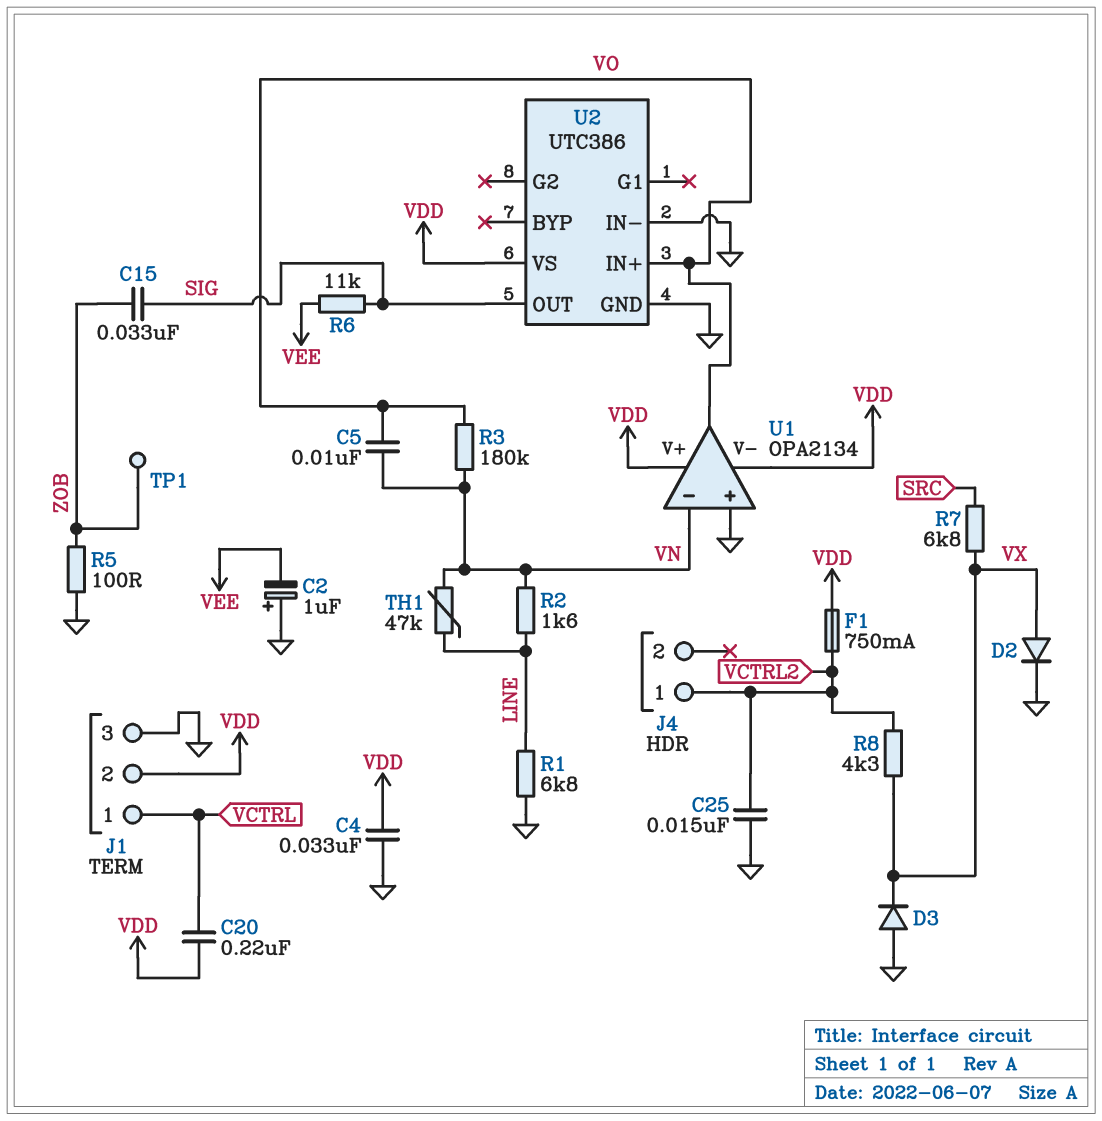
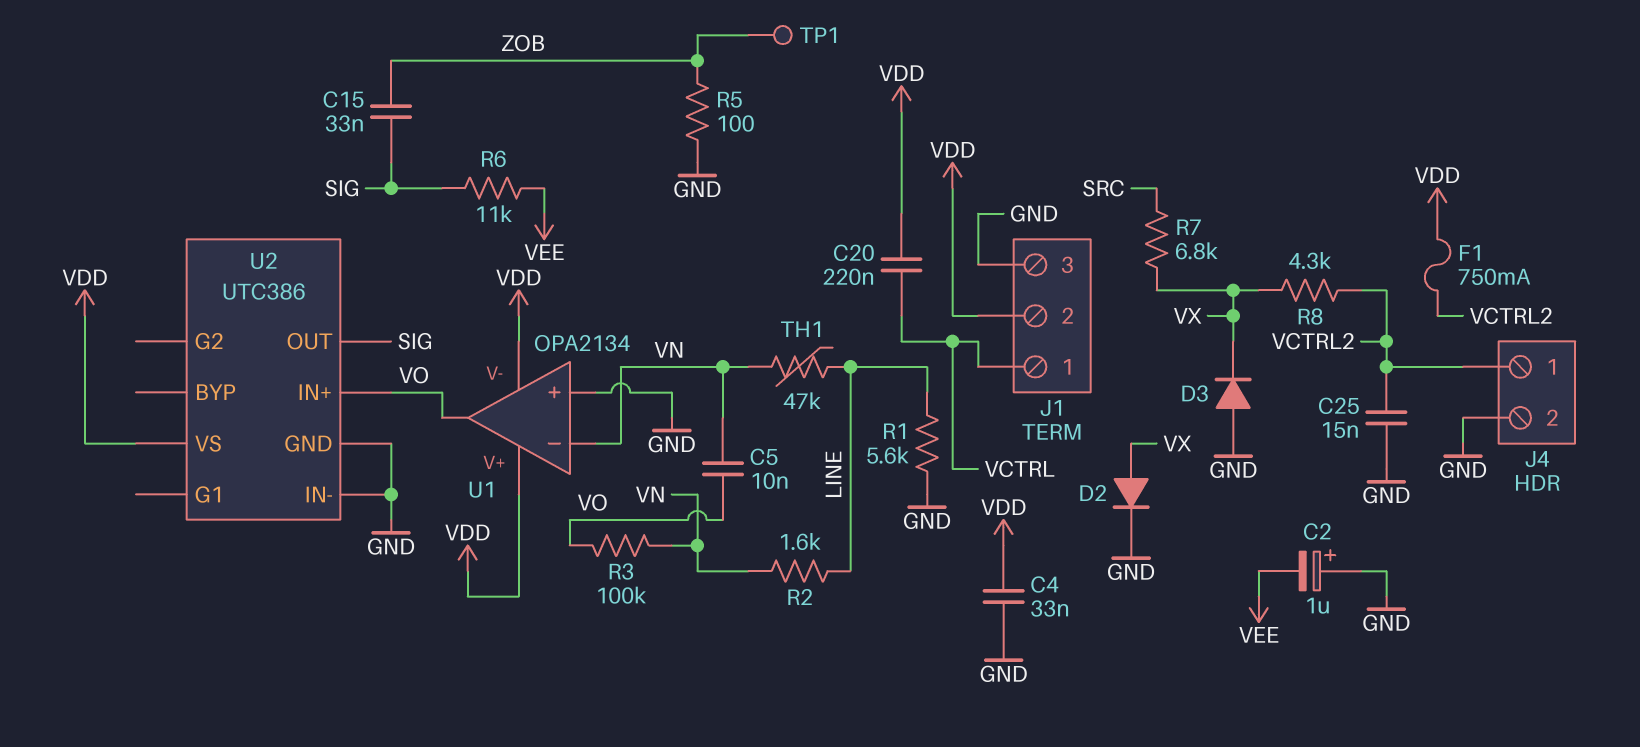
J4 pin 2: none -> GND
R1: 6.8k (GND, LINE) -> 5.6k (GND, LINE)
R3: 180k (VN, VO) -> 100k (VN, VO)

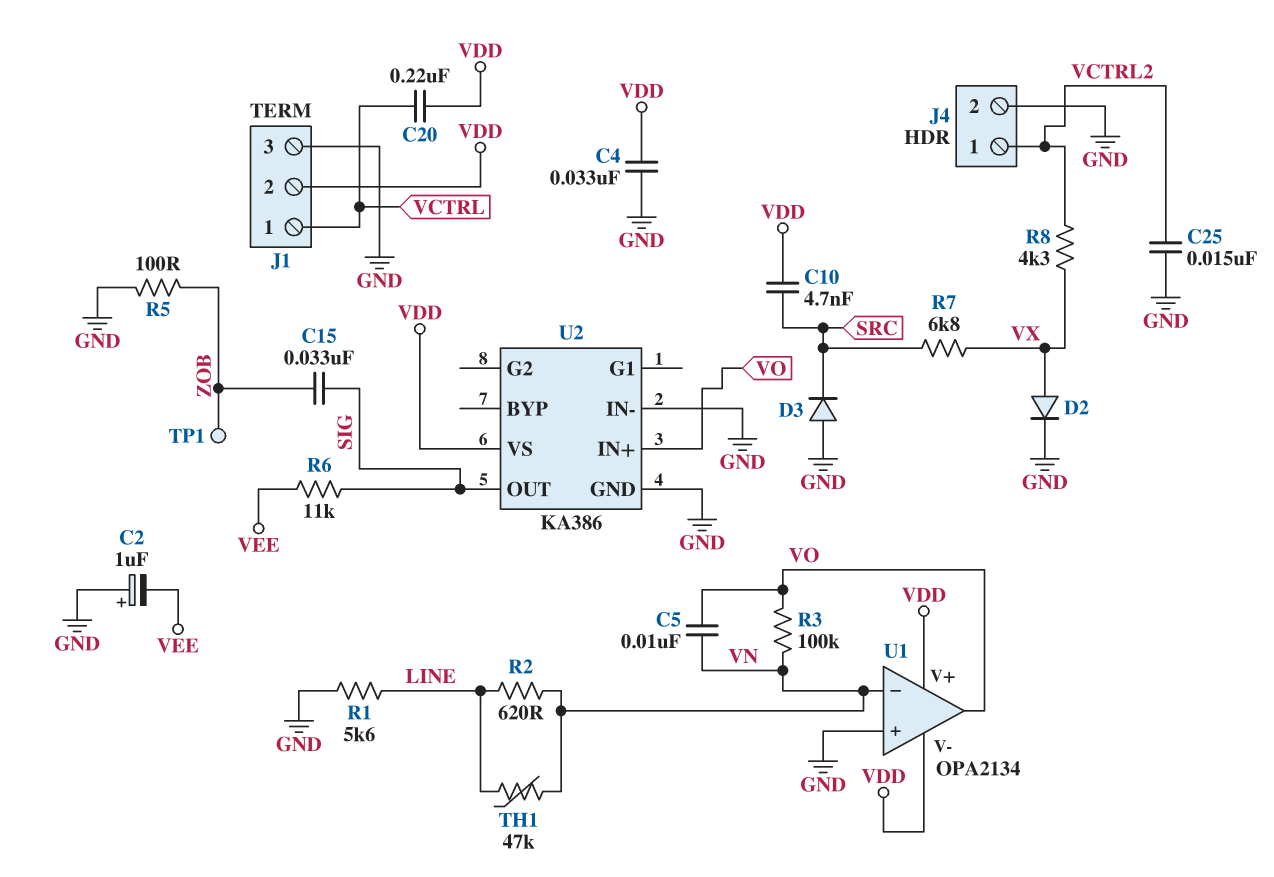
C10: none -> 4.7nF (SRC, VDD)
D3: diode (A GND, K VX) -> diode (A GND, K SRC)
F1: 750mA (VCTRL2, VDD) -> none
R2: 1.6k (LINE, VN) -> 620 (LINE, VN)
U2: UTC386 -> KA386

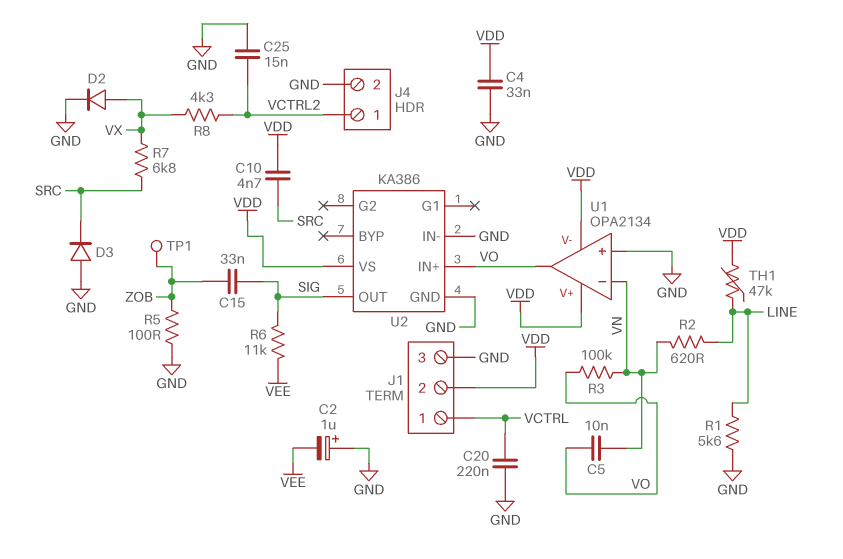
C20: 220nF (VCTRL, VDD) -> 220nF (GND, VCTRL)
TH1: 47k (LINE, VN) -> 47k (LINE, VDD)

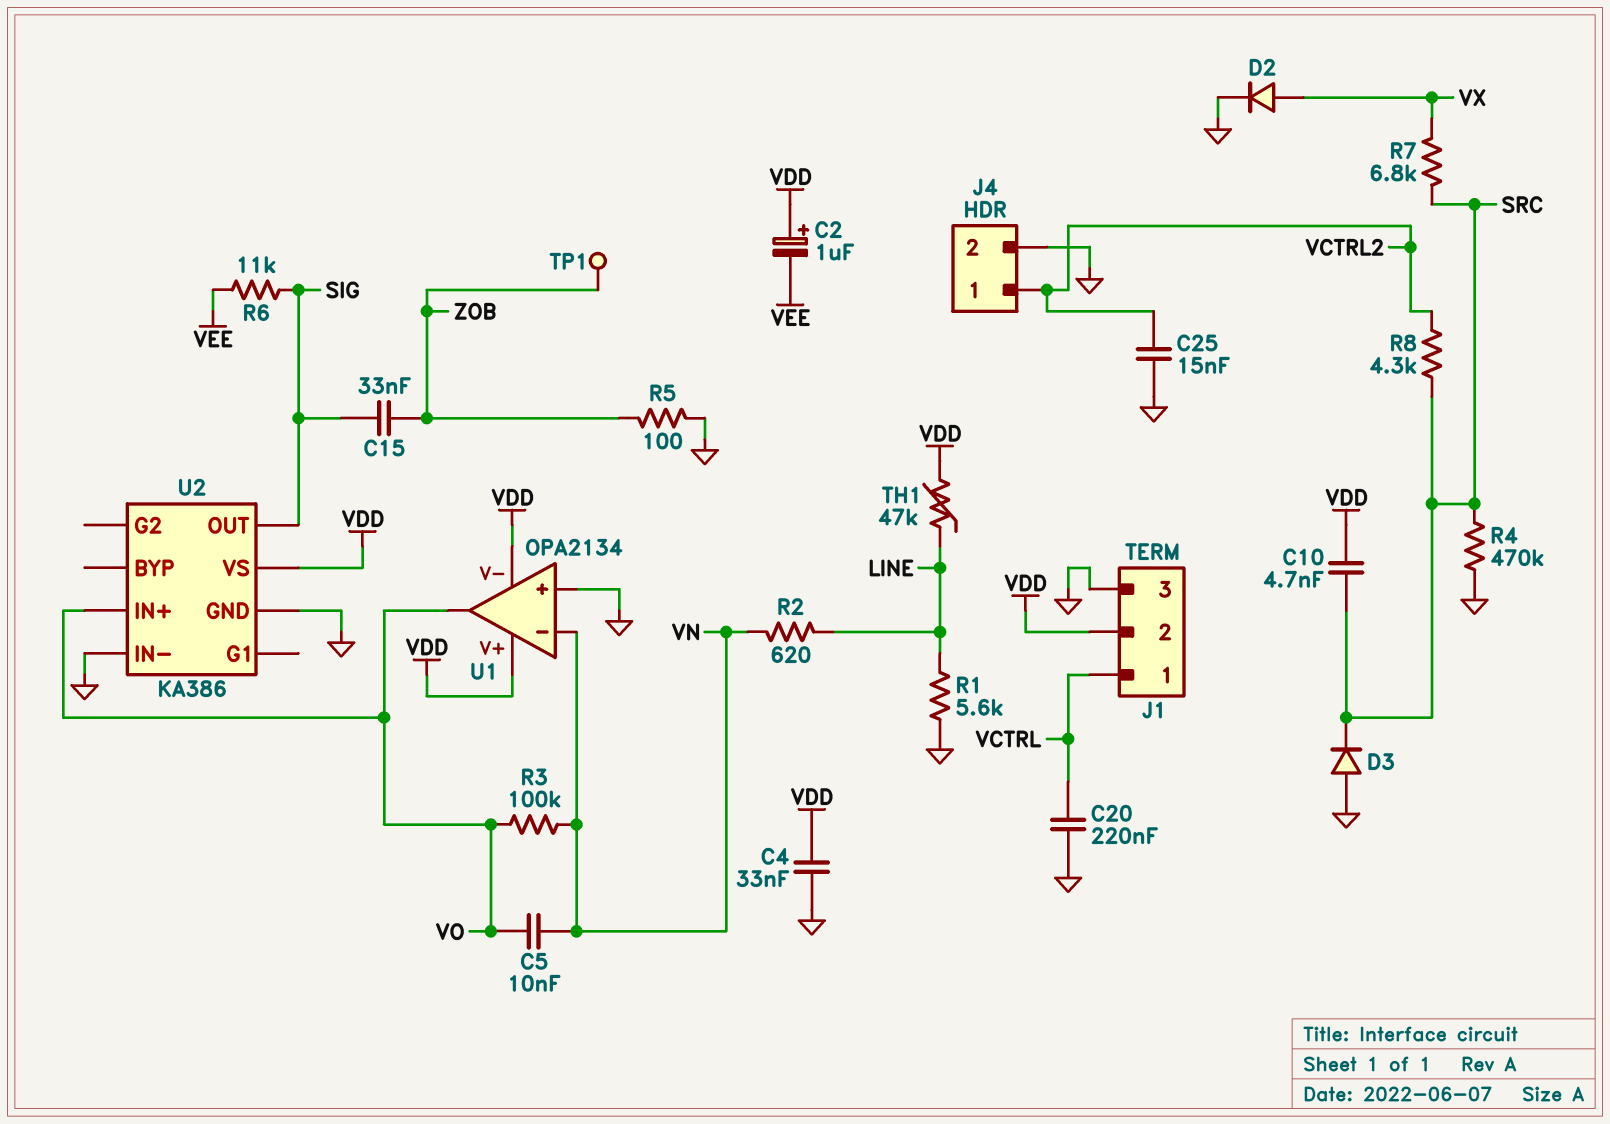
C2: 1uF (plus GND, minus VEE) -> 1uF (plus VDD, minus VEE)
R4: none -> 470k (GND, SRC)
R8: 4.3k (VCTRL2, VX) -> 4.3k (SRC, VCTRL2)

